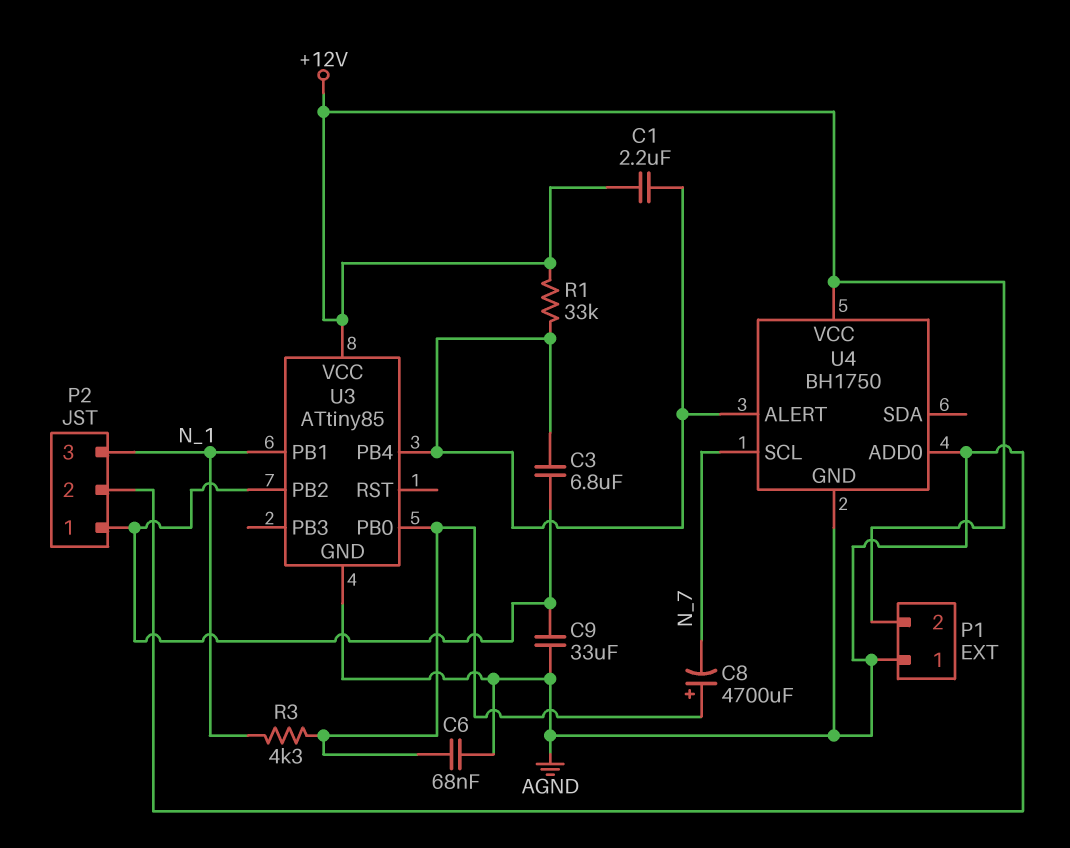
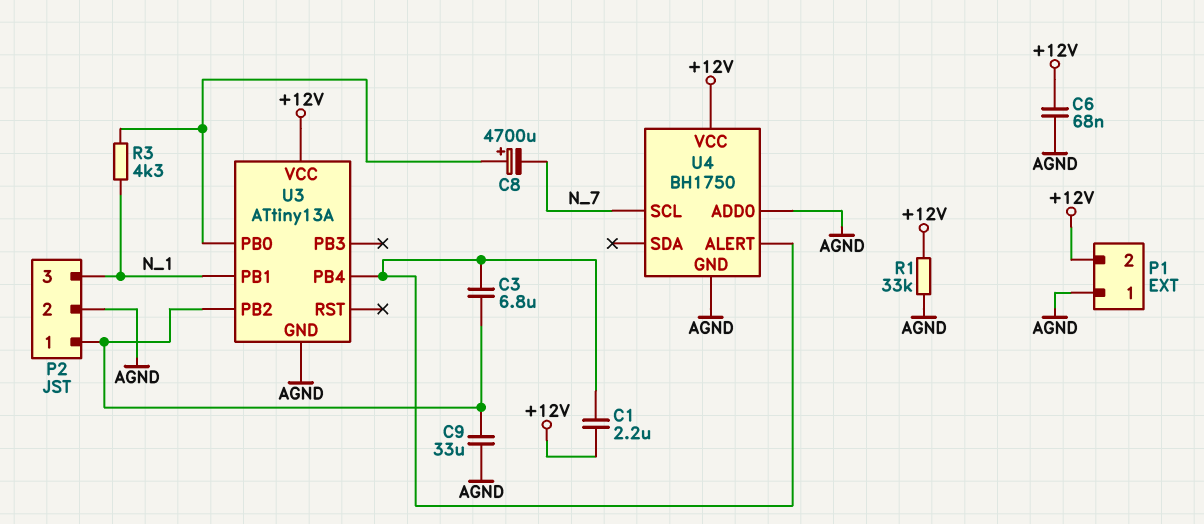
C6: 68nF (AGND, U3/PB0) -> 68nF (+12V, AGND)
R1: 33k (+12V, U3/PB4) -> 33k (+12V, AGND)
U3: ATtiny85 -> ATtiny13A

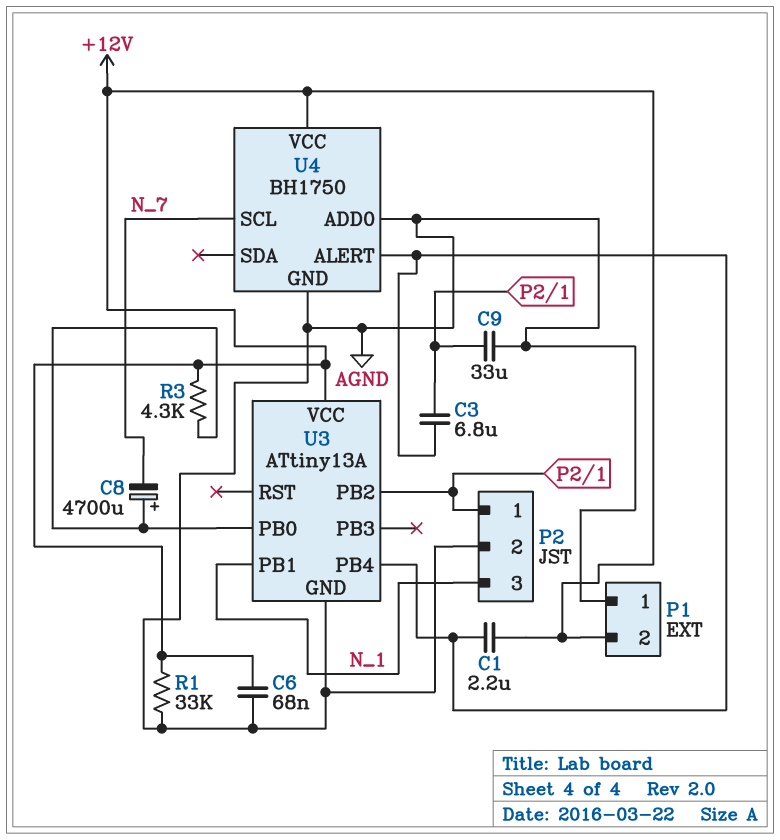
R3: 4.3k (N_1, U3/PB0) -> 4.3k (+12V, U3/PB0)

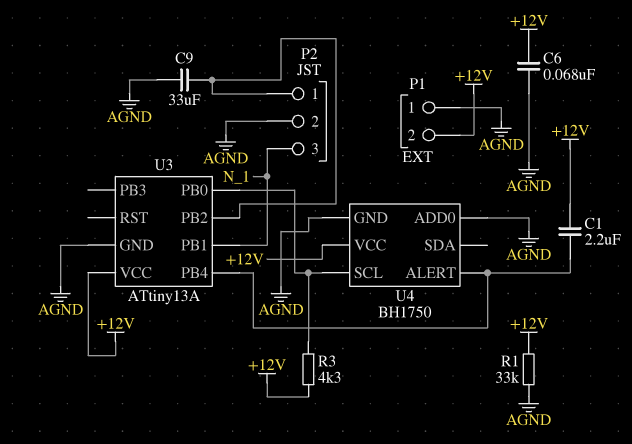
C3: 6.8uF (P2/1, U3/PB4) -> none
C8: 4700uF (plus U3/PB0, minus N_7) -> none
U4 pin SCL: N_7 -> U3/PB0

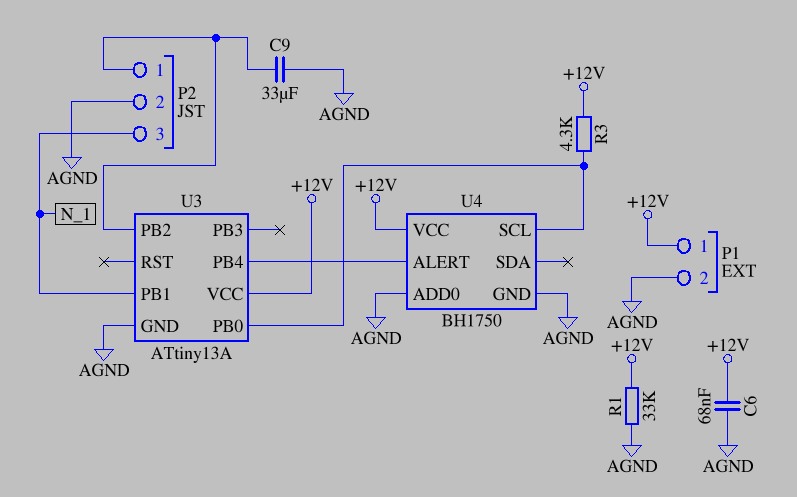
C1: 2.2uF (+12V, U3/PB4) -> none
P1 pin 1: AGND -> +12V
P1 pin 2: +12V -> AGND

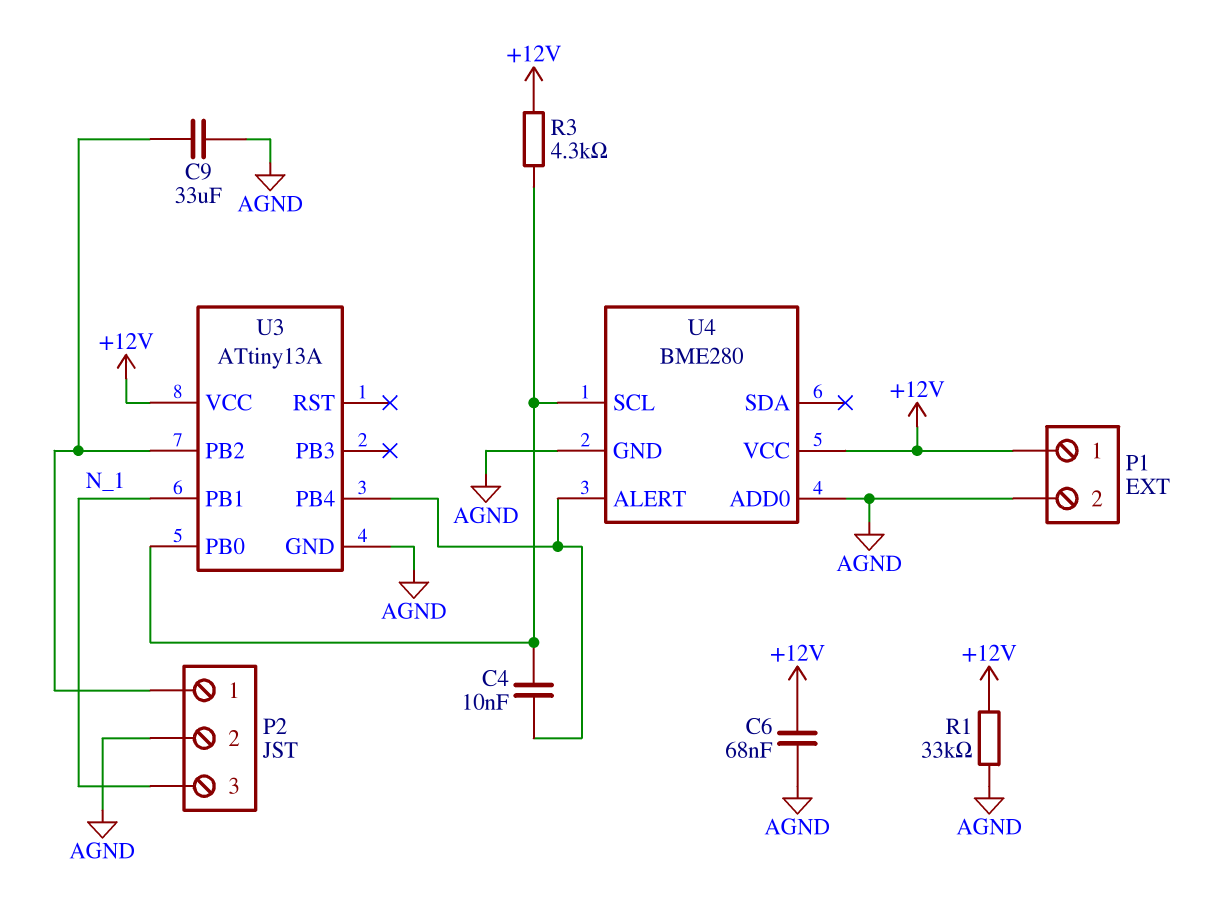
C4: none -> 10nF (U3/PB0, U3/PB4)
U4: BH1750 -> BME280

